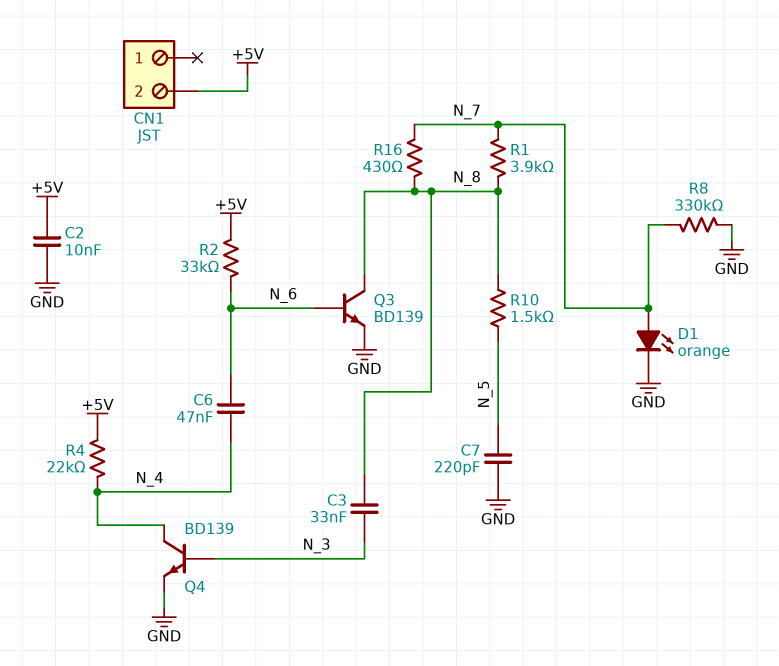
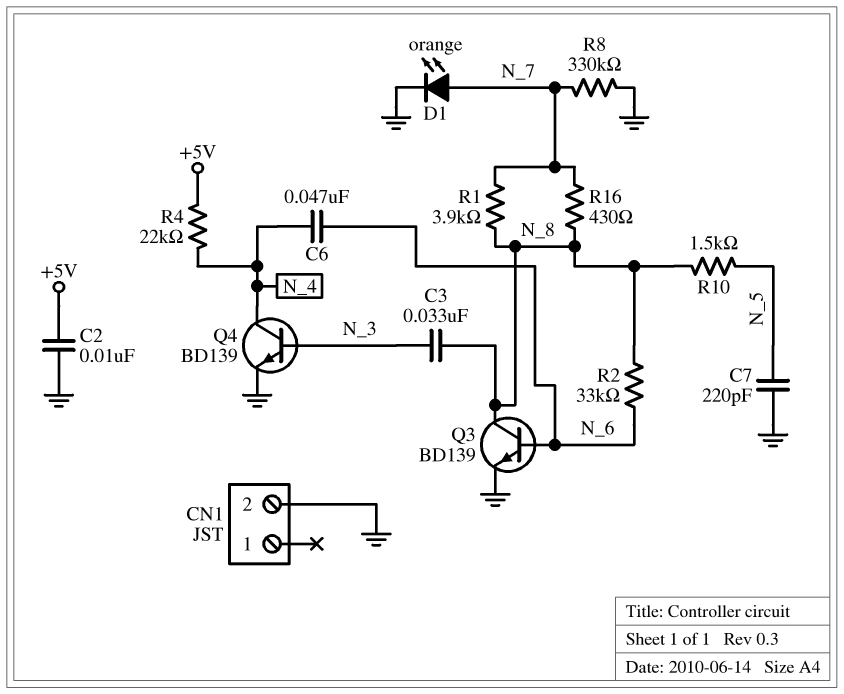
CN1 pin 2: +5V -> GND
R2: 33k (+5V, N_6) -> 33k (N_6, N_8)

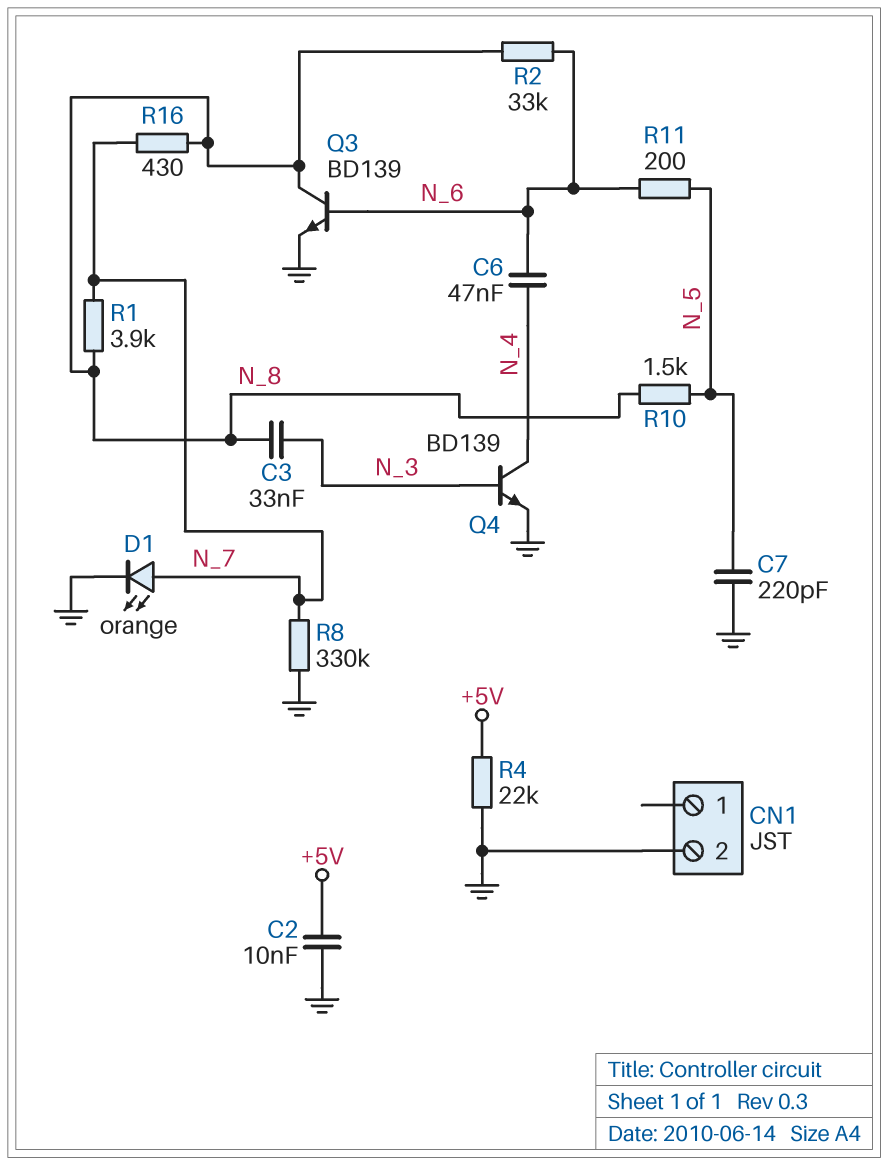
R4: 22k (+5V, N_4) -> 22k (+5V, GND)
R11: none -> 200 (N_5, N_6)

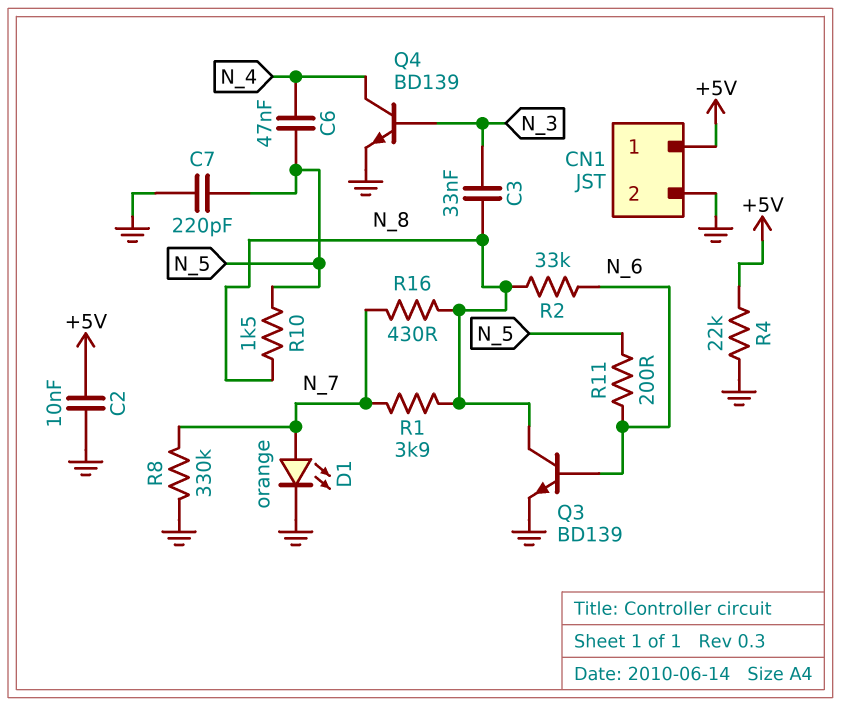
C6: 47nF (N_4, N_6) -> 47nF (N_4, N_5)
CN1 pin 1: none -> +5V

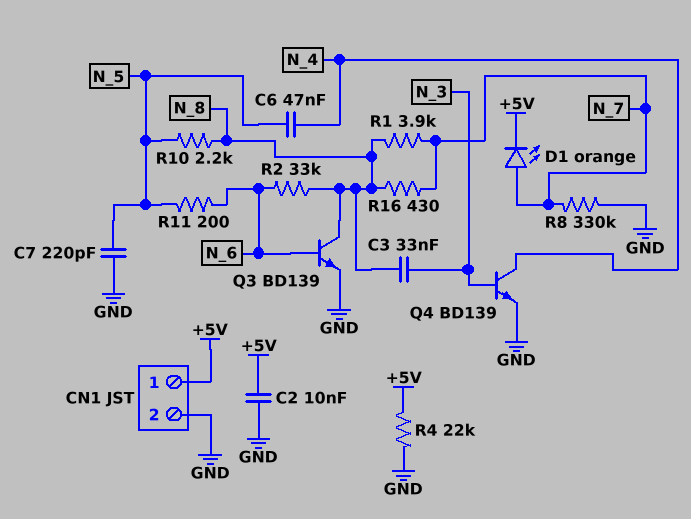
D1: LED orange (A N_7, K GND) -> LED orange (A N_7, K +5V)
R10: 1.5k (N_5, N_8) -> 2.2k (N_5, N_8)

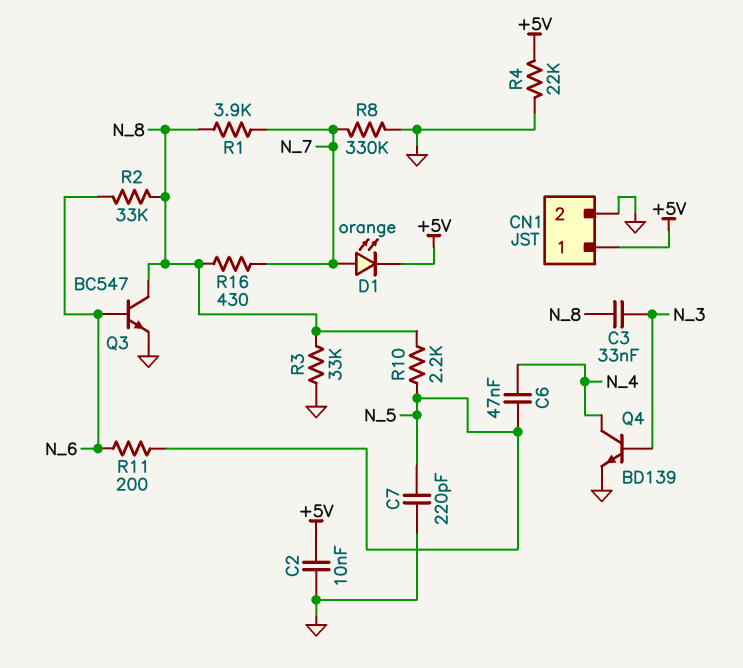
Q3: NPN BD139 (B N_6, C N_8, E GND) -> NPN BC547 (B N_6, C N_8, E GND)
R3: none -> 33k (GND, N_8)

